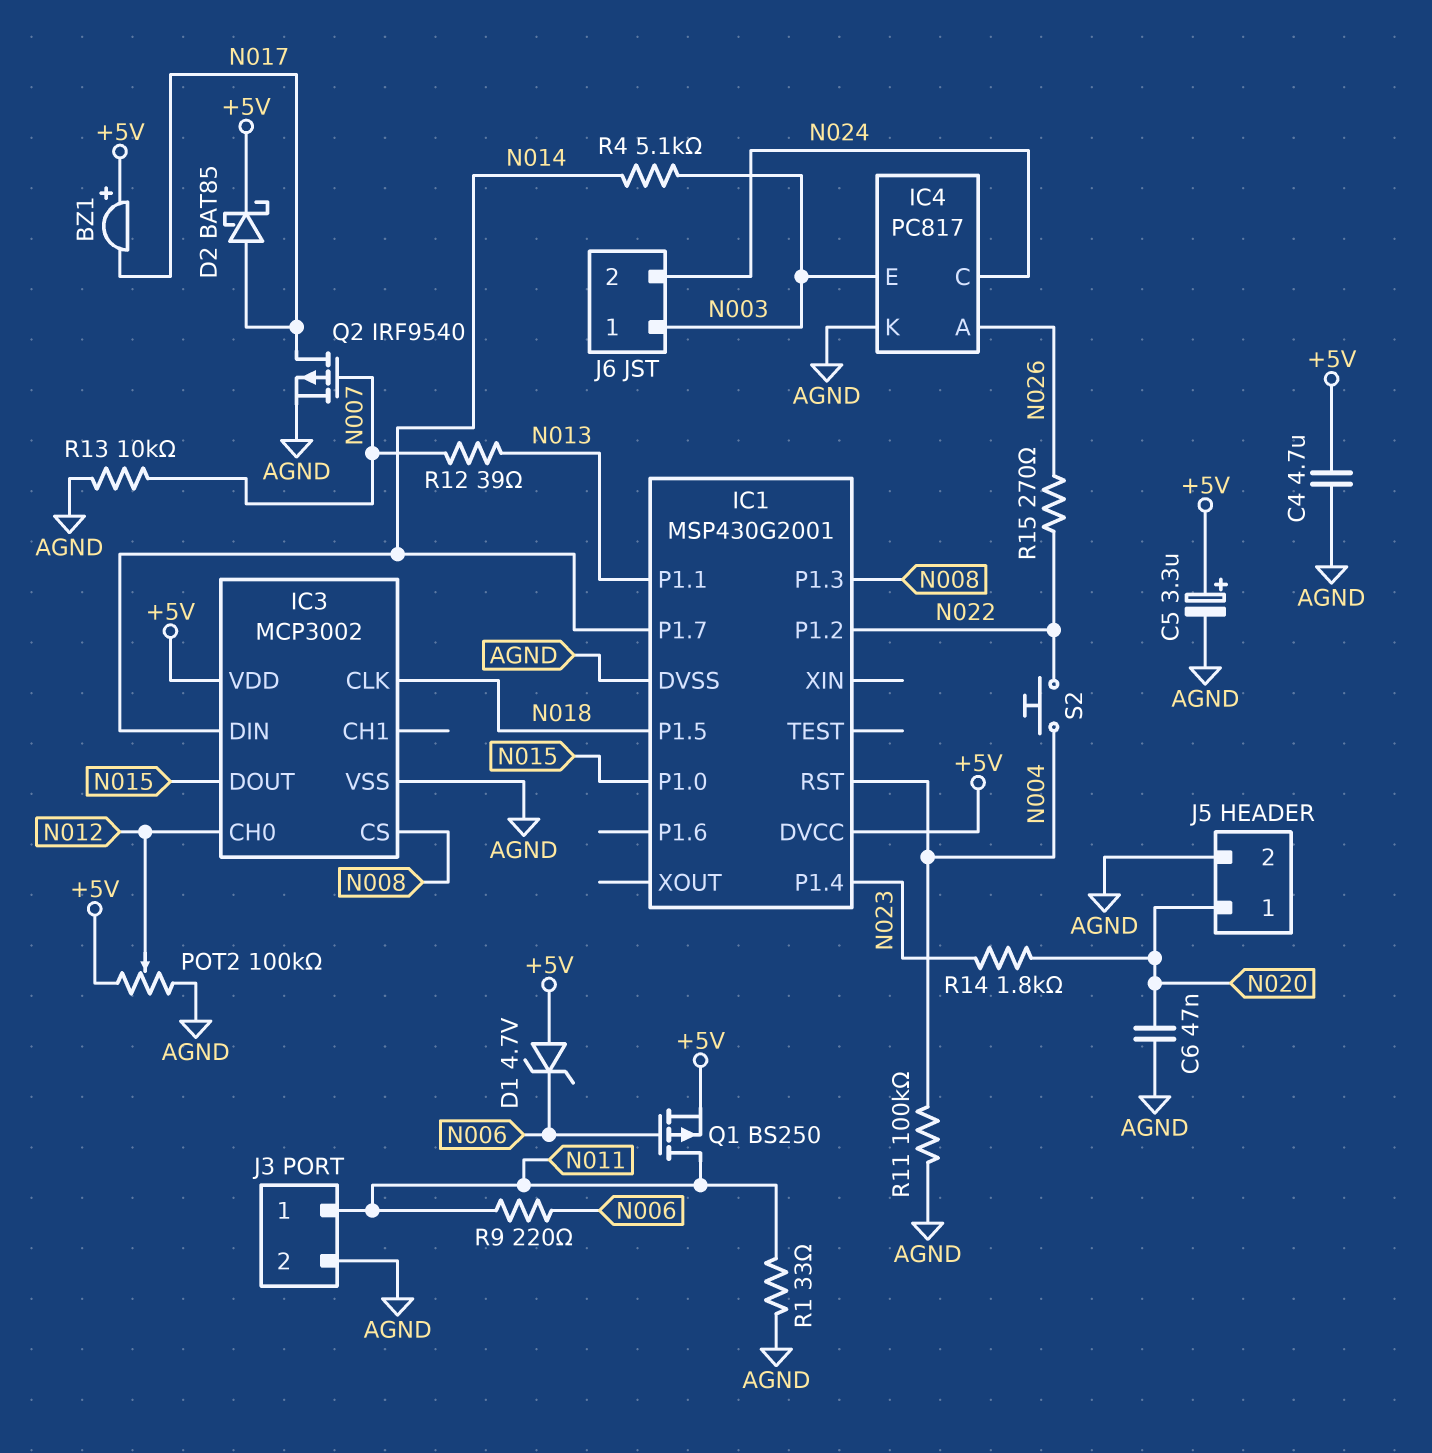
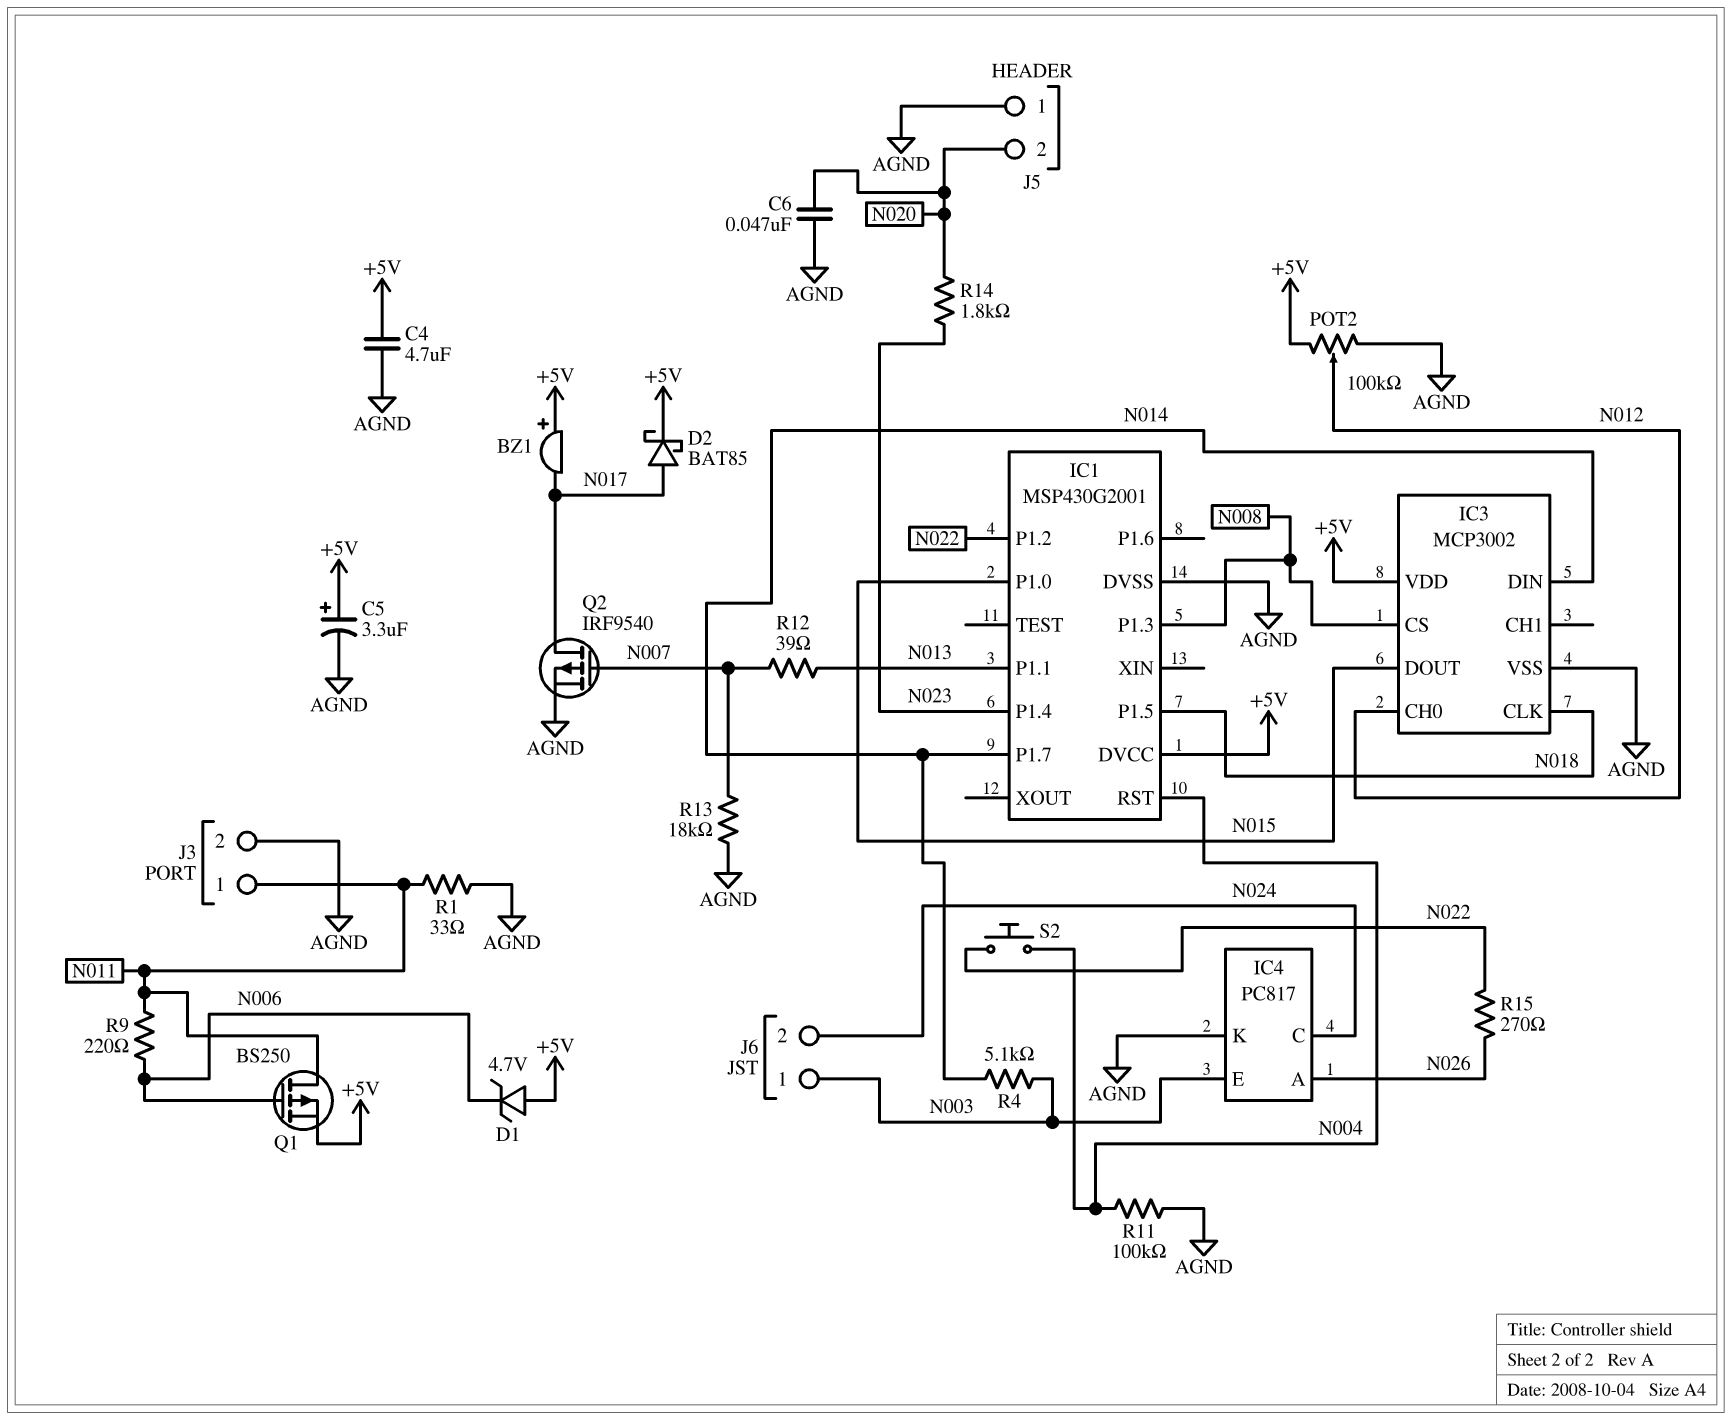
J5 pin 1: N020 -> AGND
J5 pin 2: AGND -> N020
R13: 10k (AGND, N007) -> 18k (AGND, N007)

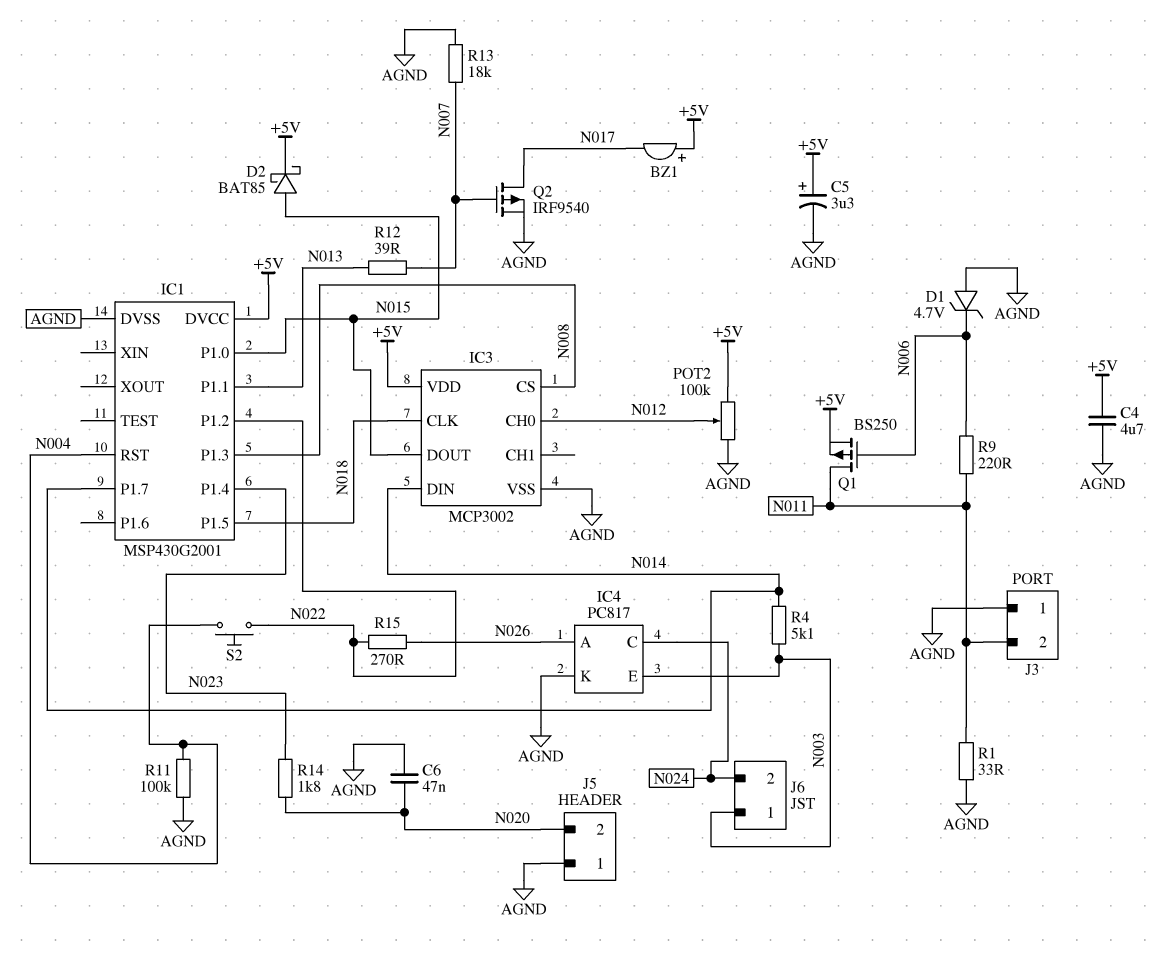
D1: zener 4.7V (A +5V, K N006) -> zener 4.7V (A AGND, K N006)
D2: schottky BAT85 (A N017, K +5V) -> schottky BAT85 (A N015, K +5V)
J3 pin 1: N011 -> AGND
J3 pin 2: AGND -> N011

